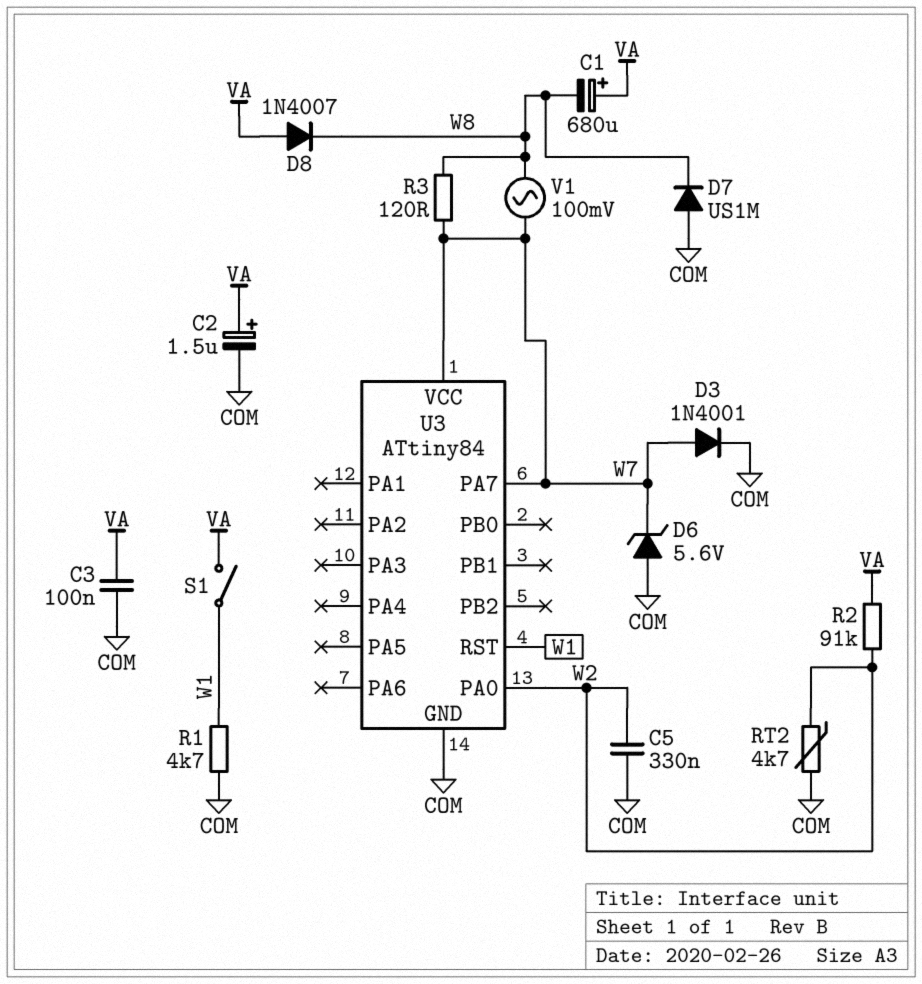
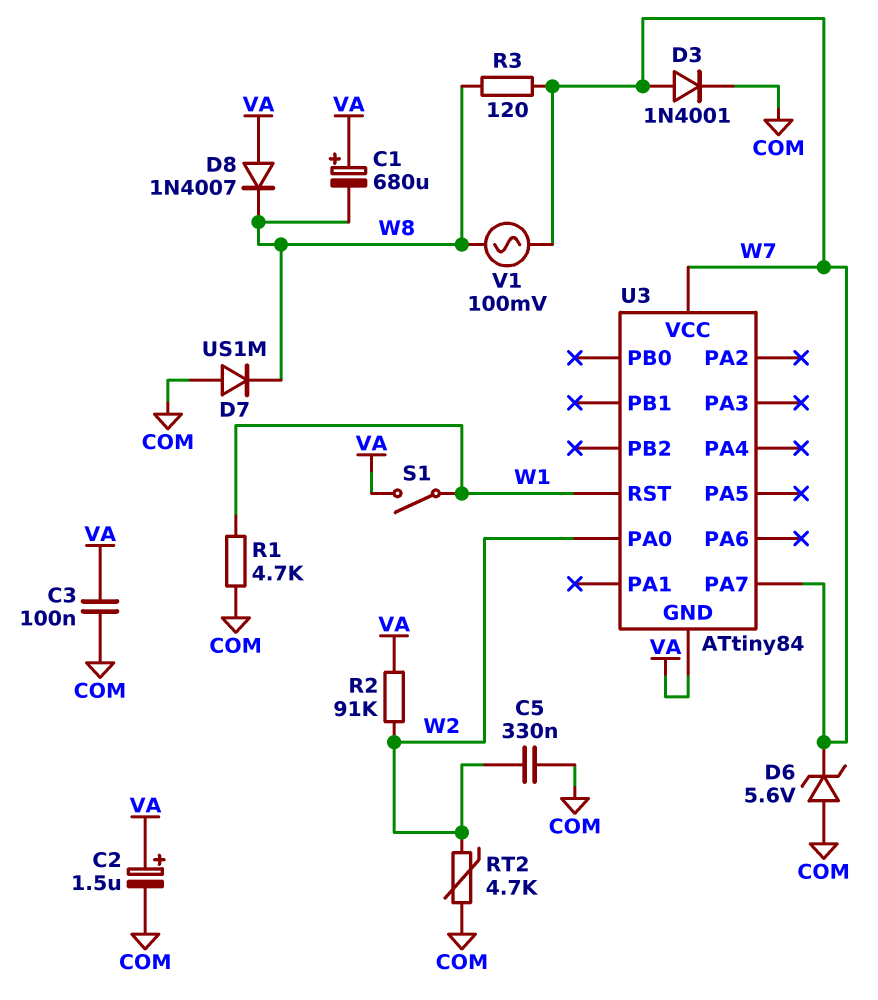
U3 pin GND: COM -> VA

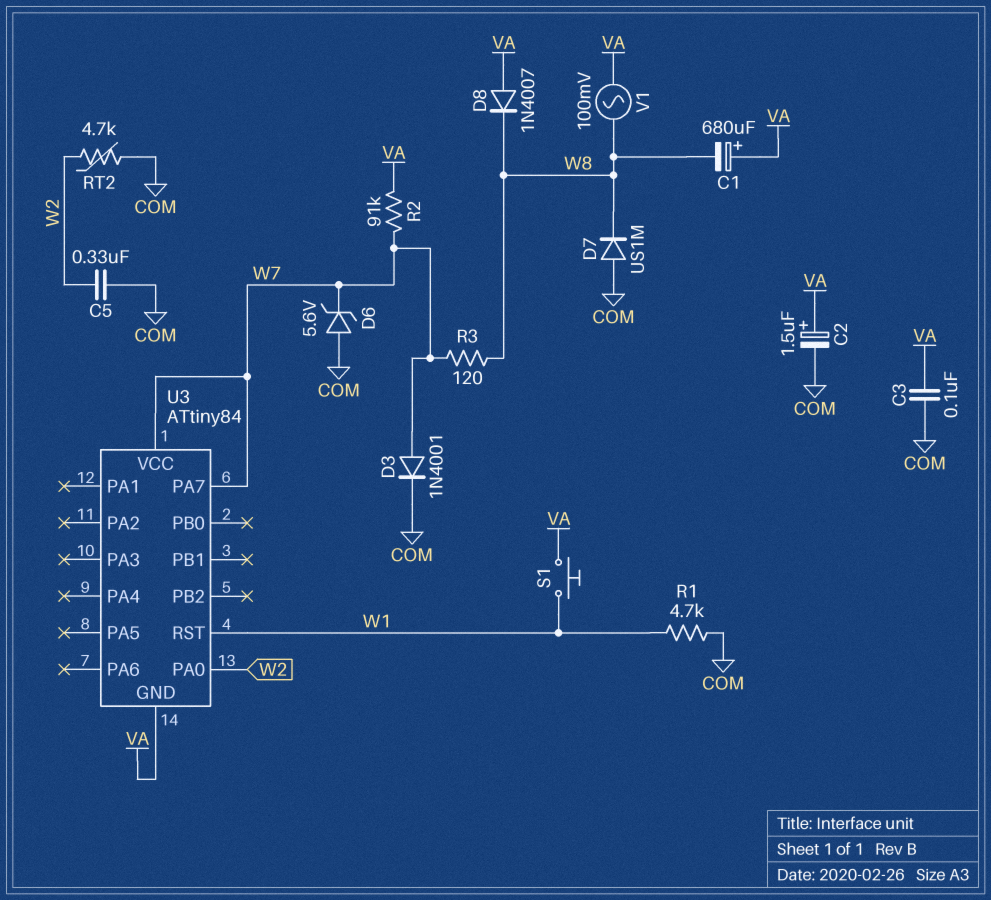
R2: 91k (VA, W2) -> 91k (VA, W7)
S1: switch (VA, W1) -> button (VA, W1)
V1: AC 100mV (W7, W8) -> AC 100mV (VA, W8)

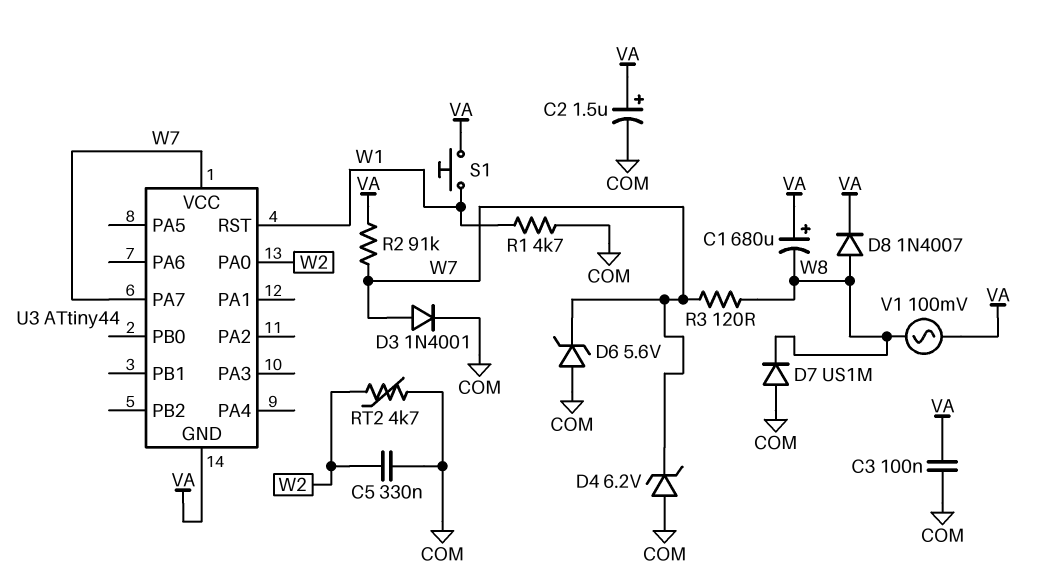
D4: none -> zener 6.2V (A COM, K W7)
D8: diode 1N4007 (A VA, K W8) -> diode 1N4007 (A W8, K VA)
U3: ATtiny84 -> ATtiny44

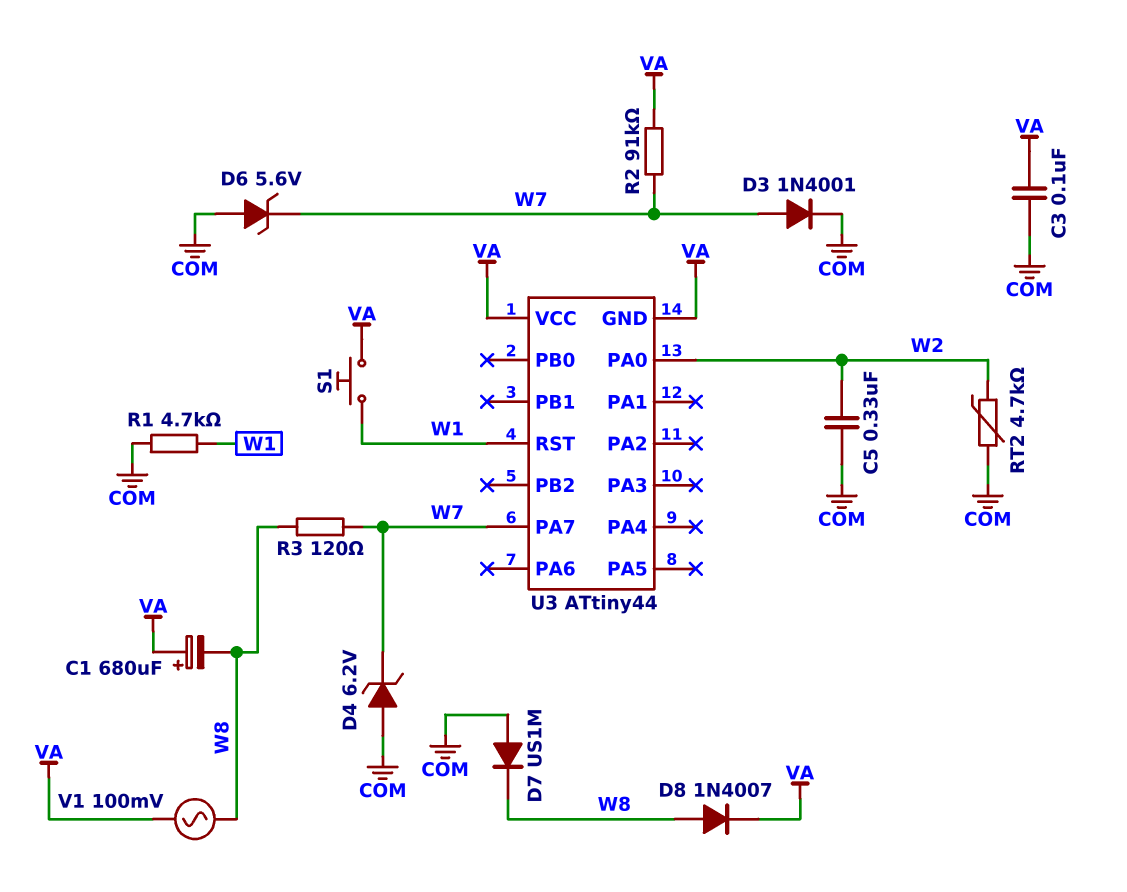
C2: 1.5uF (plus VA, minus COM) -> none
U3 pin VCC: W7 -> VA

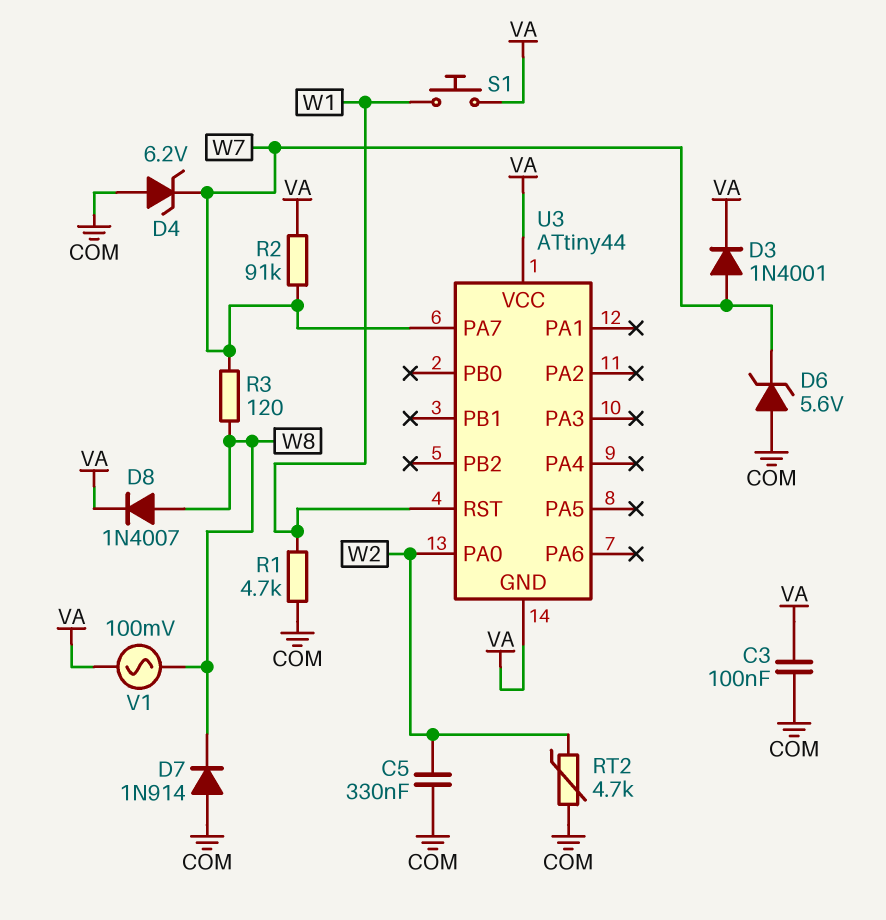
C1: 680uF (plus VA, minus W8) -> none
D3: diode 1N4001 (A W7, K COM) -> diode 1N4001 (A W7, K VA)
D7: diode US1M (A COM, K W8) -> diode 1N914 (A COM, K W8)

